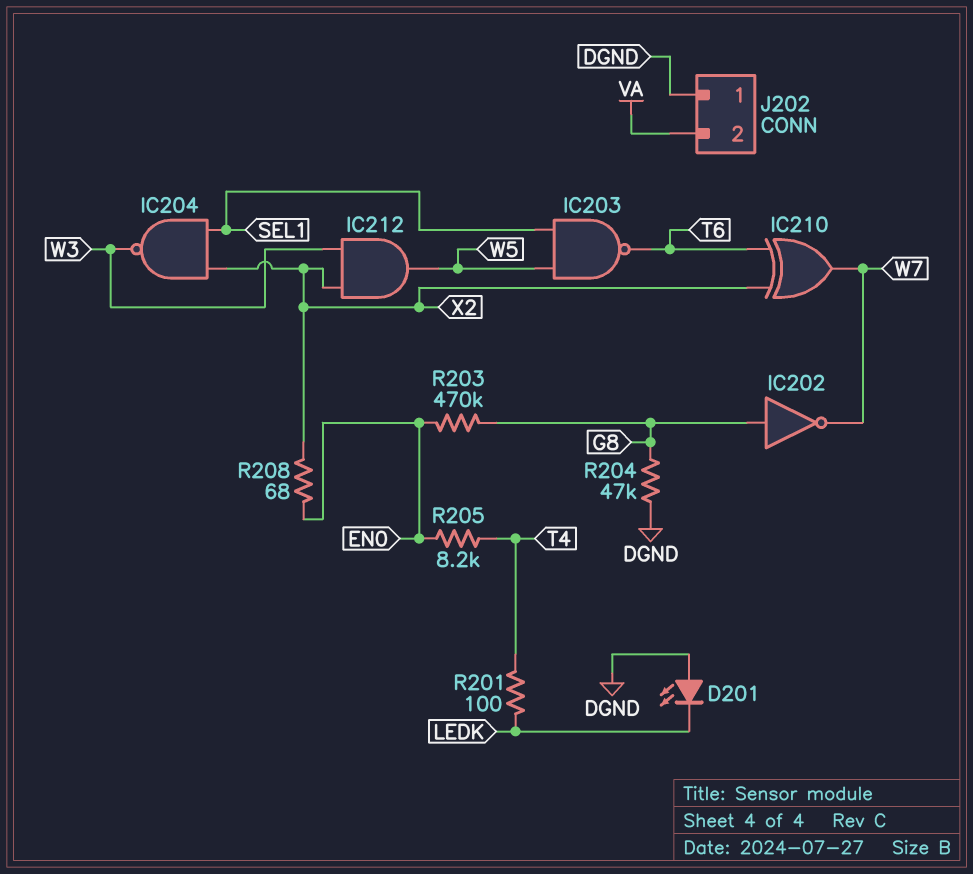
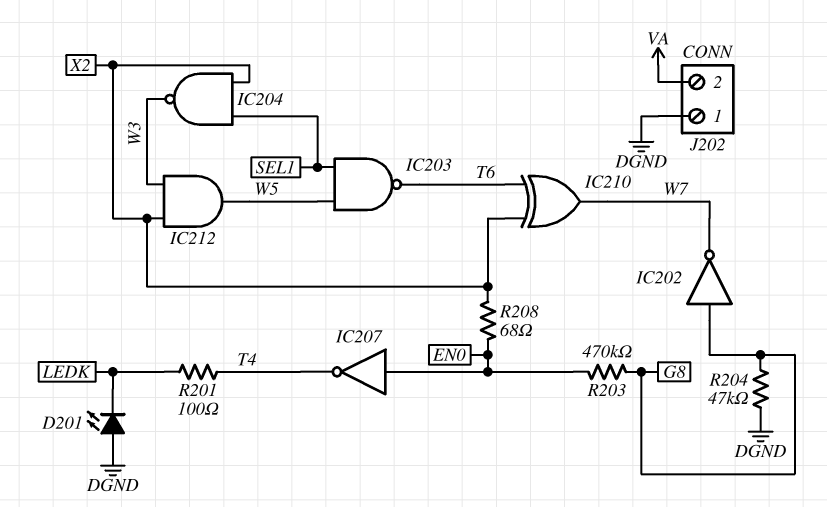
IC207: none -> NOT (in EN0, out T4)
R205: 8.2k (EN0, T4) -> none

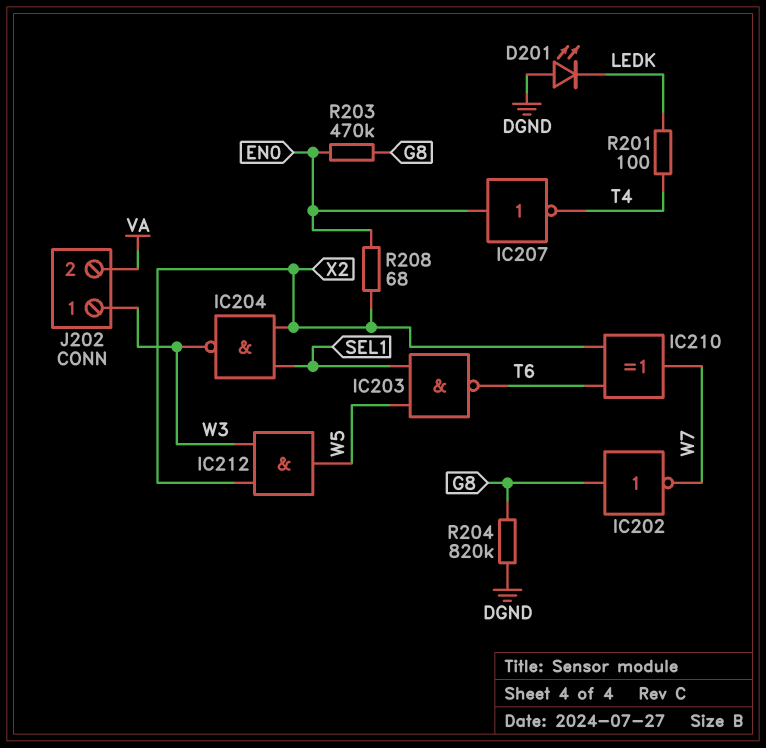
J202 pin 1: DGND -> W3
R204: 47k (DGND, G8) -> 820k (DGND, G8)

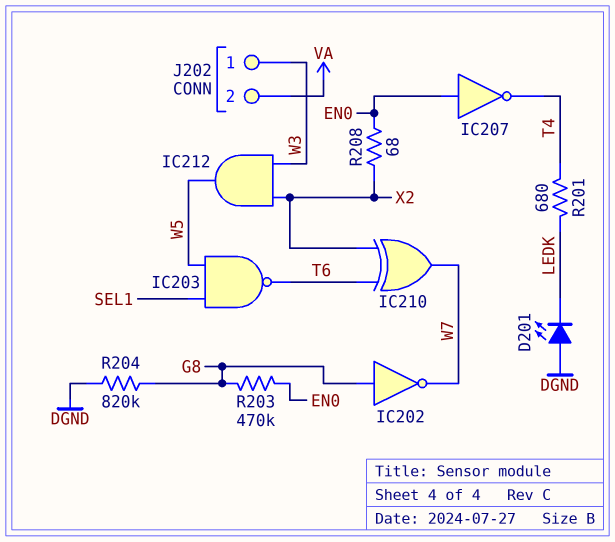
IC204: NAND (in SEL1, in X2, out W3) -> none
R201: 100 (LEDK, T4) -> 680 (LEDK, T4)

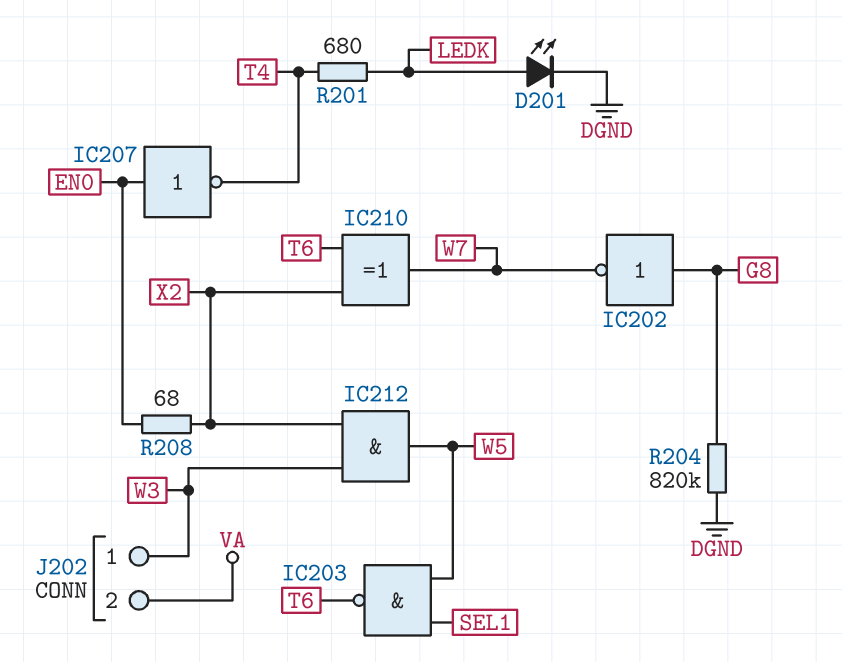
D201: LED (A DGND, K LEDK) -> LED (A LEDK, K DGND)
R203: 470k (EN0, G8) -> none

